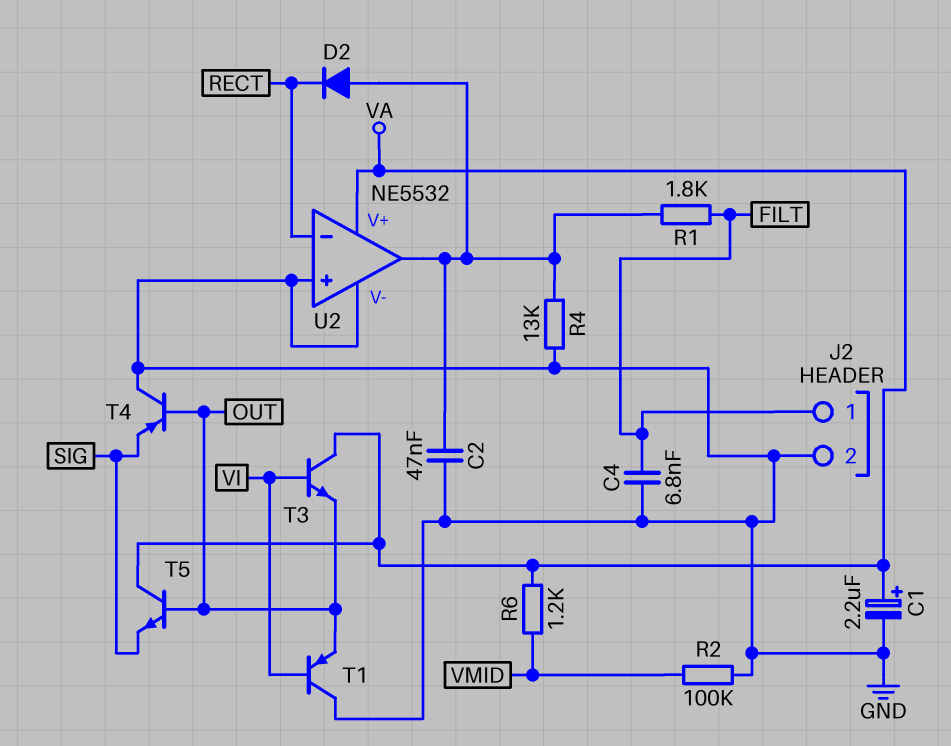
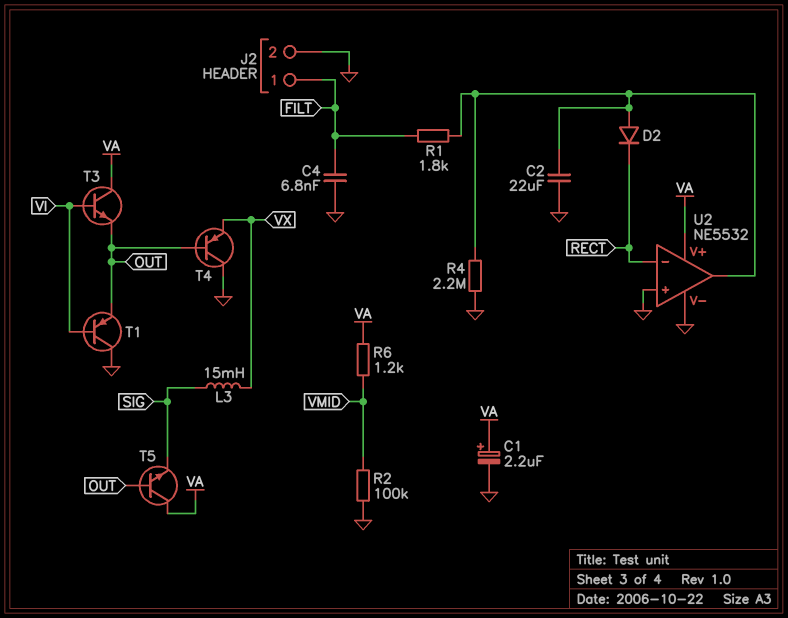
C2: 47nF (GND, U2/out) -> 22uF (GND, U2/out)
L3: none -> 15mH (SIG, VX)
R4: 13k (GND, U2/out) -> 2.2M (GND, U2/out)
T4: PNP (B OUT, C GND, E SIG) -> PNP (B OUT, C GND, E VX)

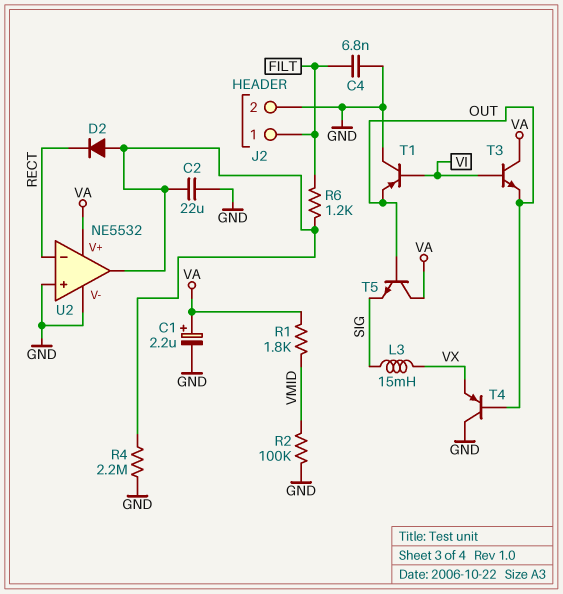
R1: 1.8k (FILT, U2/out) -> 1.8k (VA, VMID)
R6: 1.2k (VA, VMID) -> 1.2k (FILT, U2/out)

